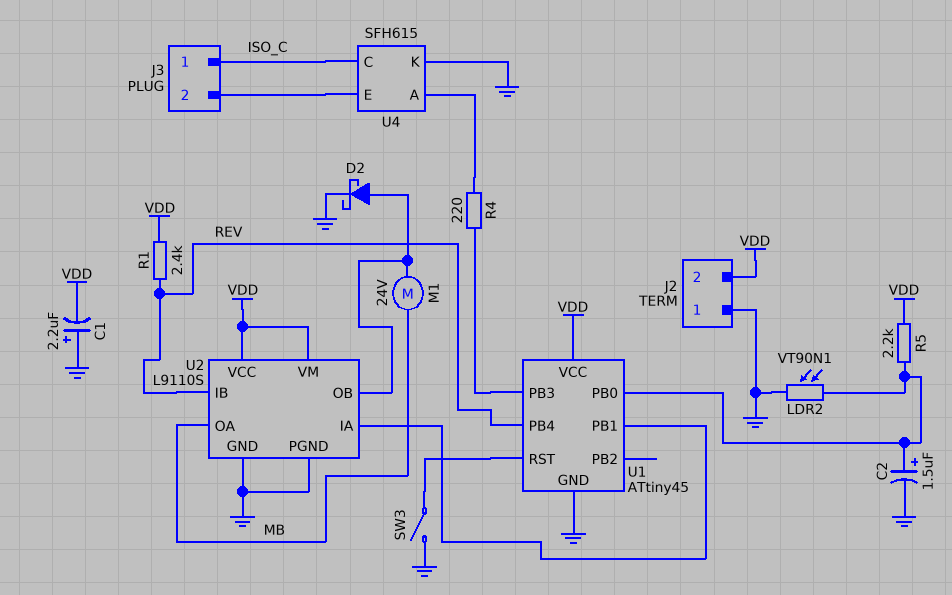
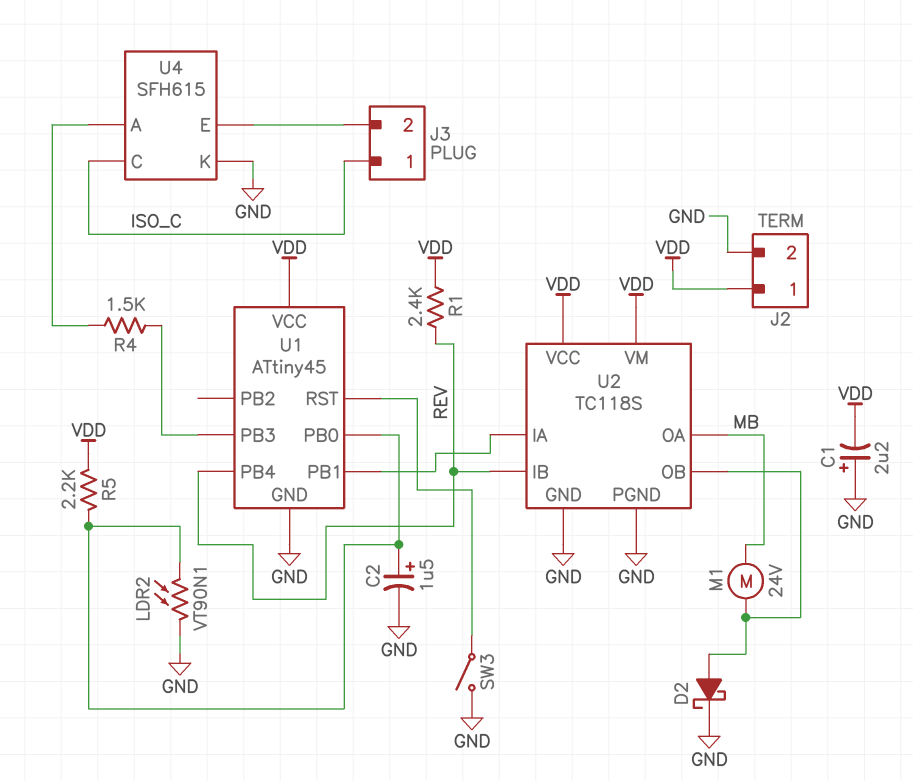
J2 pin 1: GND -> VDD
J2 pin 2: VDD -> GND
R4: 220 (U1/PB3, U4/A) -> 1.5k (U1/PB3, U4/A)
U2: L9110S -> TC118S

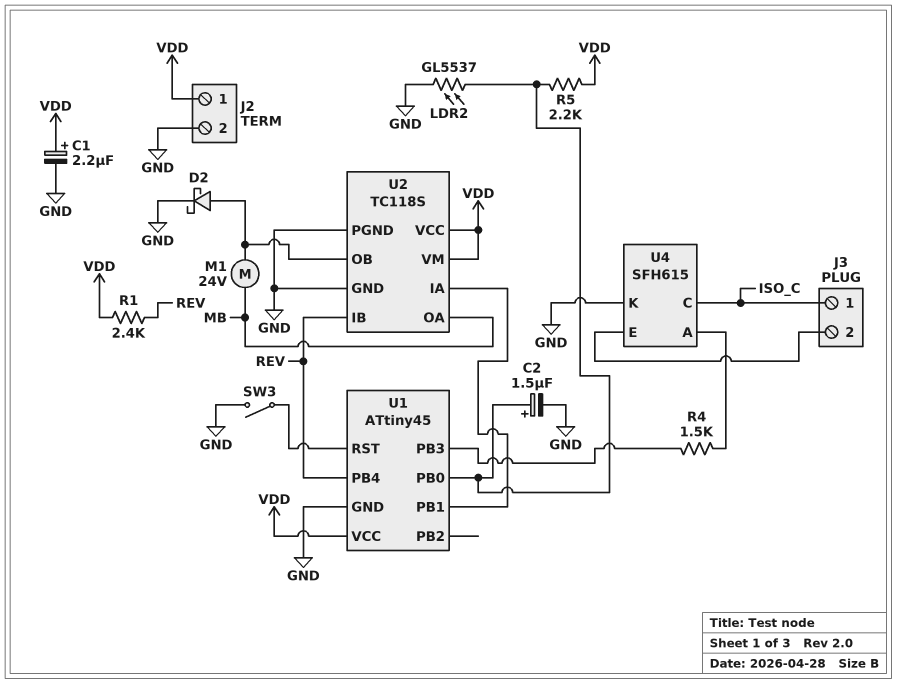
C1: 2.2uF (plus GND, minus VDD) -> 2.2uF (plus VDD, minus GND)
LDR2: VT90N1 (GND, U1/PB0) -> GL5537 (GND, U1/PB0)

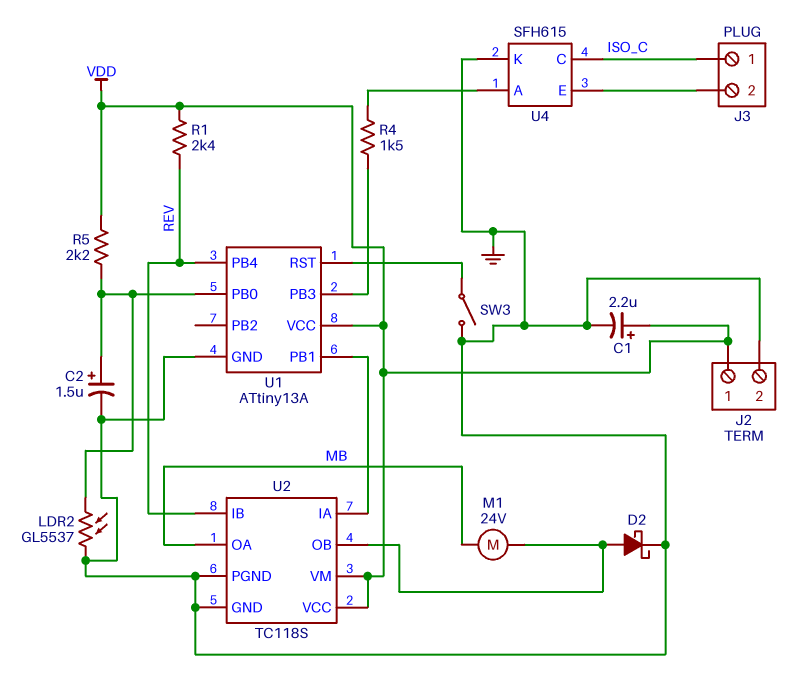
U1: ATtiny45 -> ATtiny13A

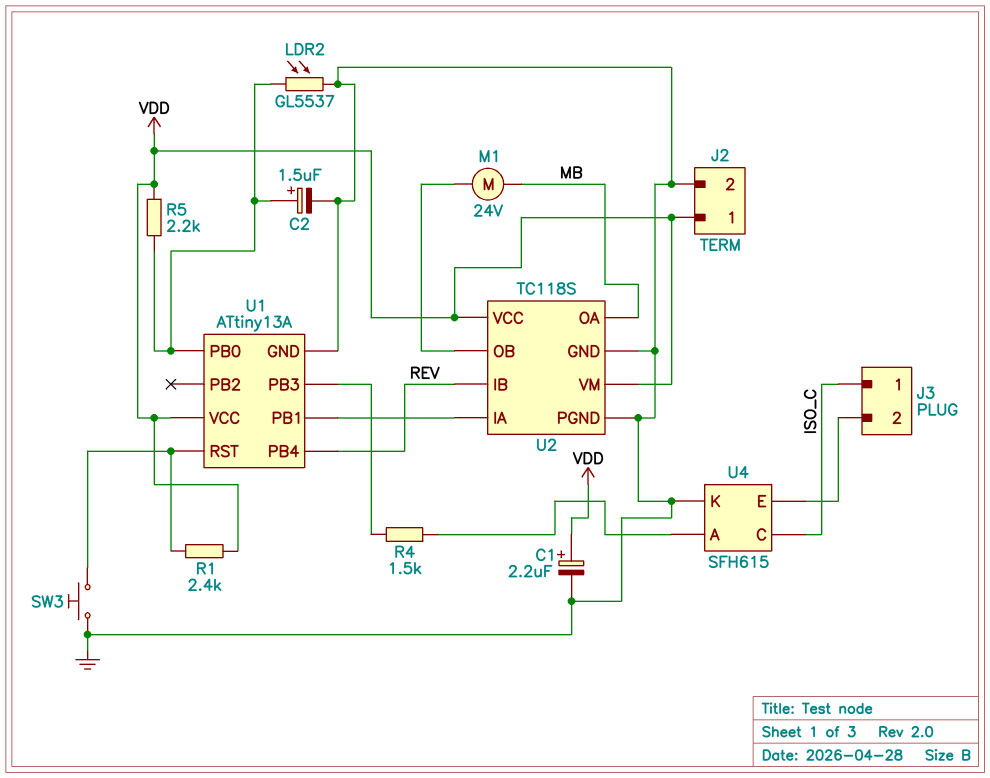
D2: schottky (A U2/OB, K GND) -> none
R1: 2.4k (REV, VDD) -> 2.4k (U1/RST, VDD)
SW3: switch (GND, U1/RST) -> button (GND, U1/RST)

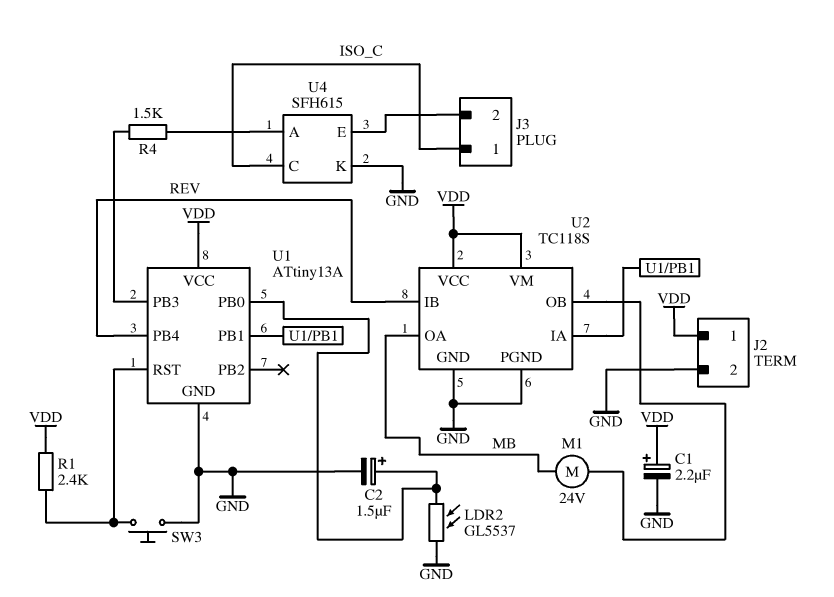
R5: 2.2k (U1/PB0, VDD) -> none

